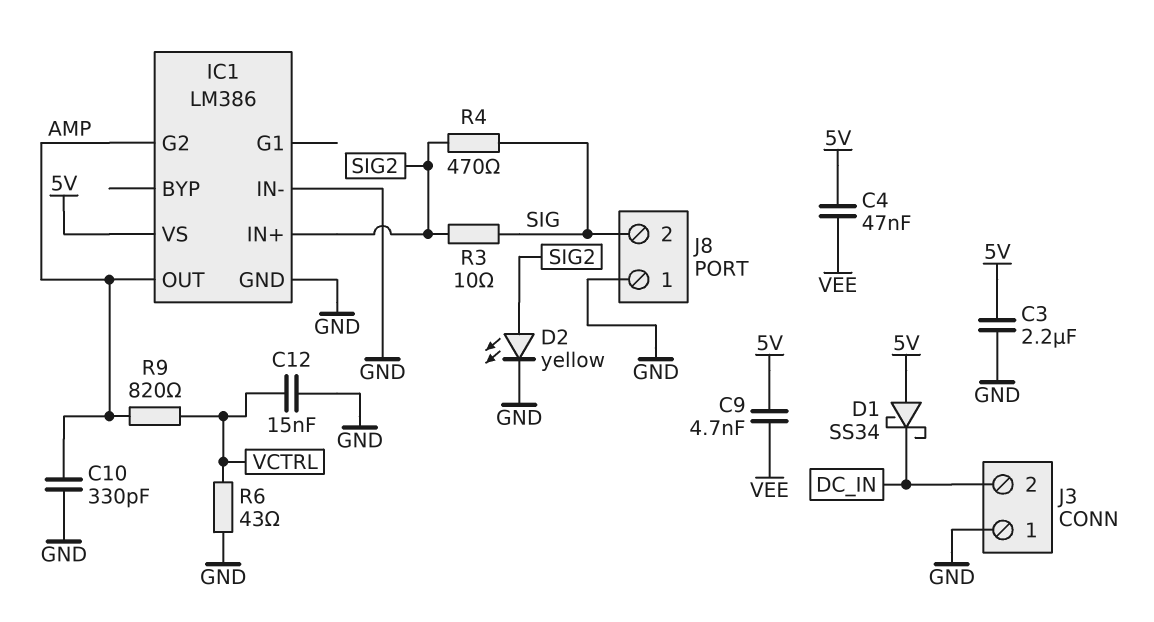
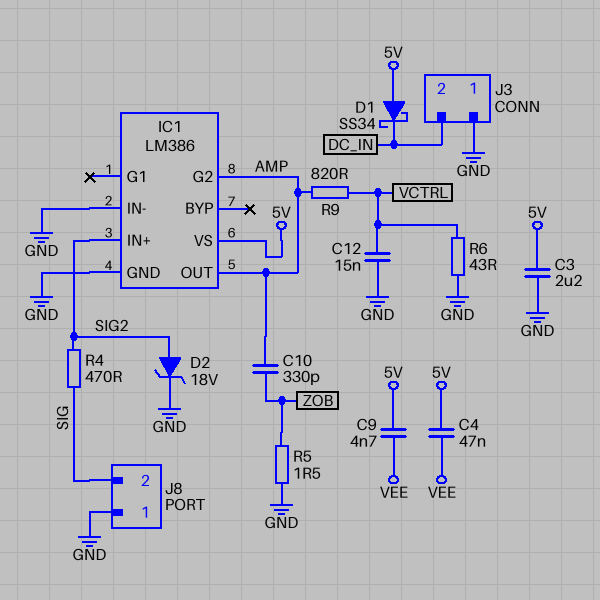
C10: 330pF (AMP, GND) -> 330pF (AMP, ZOB)
D2: LED yellow (A SIG2, K GND) -> zener 18V (A SIG2, K GND)
R3: 10 (SIG, SIG2) -> none
R5: none -> 1.5 (GND, ZOB)

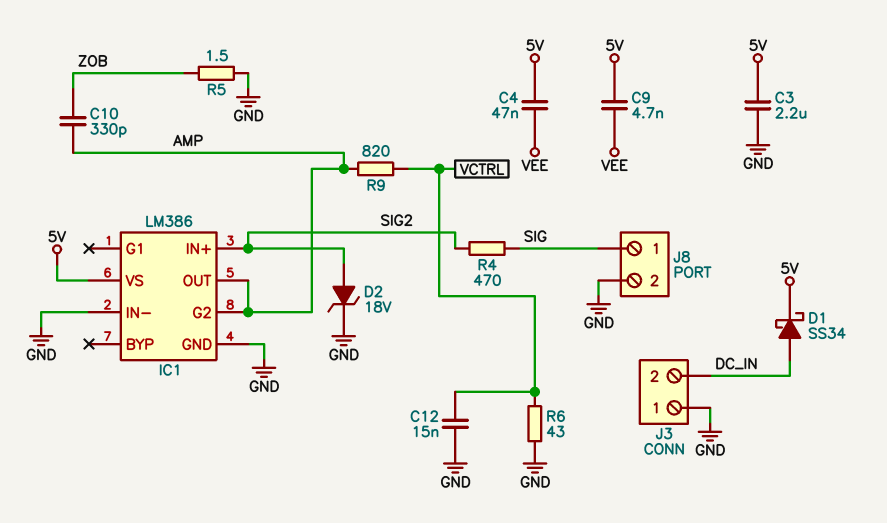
D1: schottky SS34 (A 5V, K DC_IN) -> schottky SS34 (A DC_IN, K 5V)
J8 pin 1: GND -> SIG
J8 pin 2: SIG -> GND

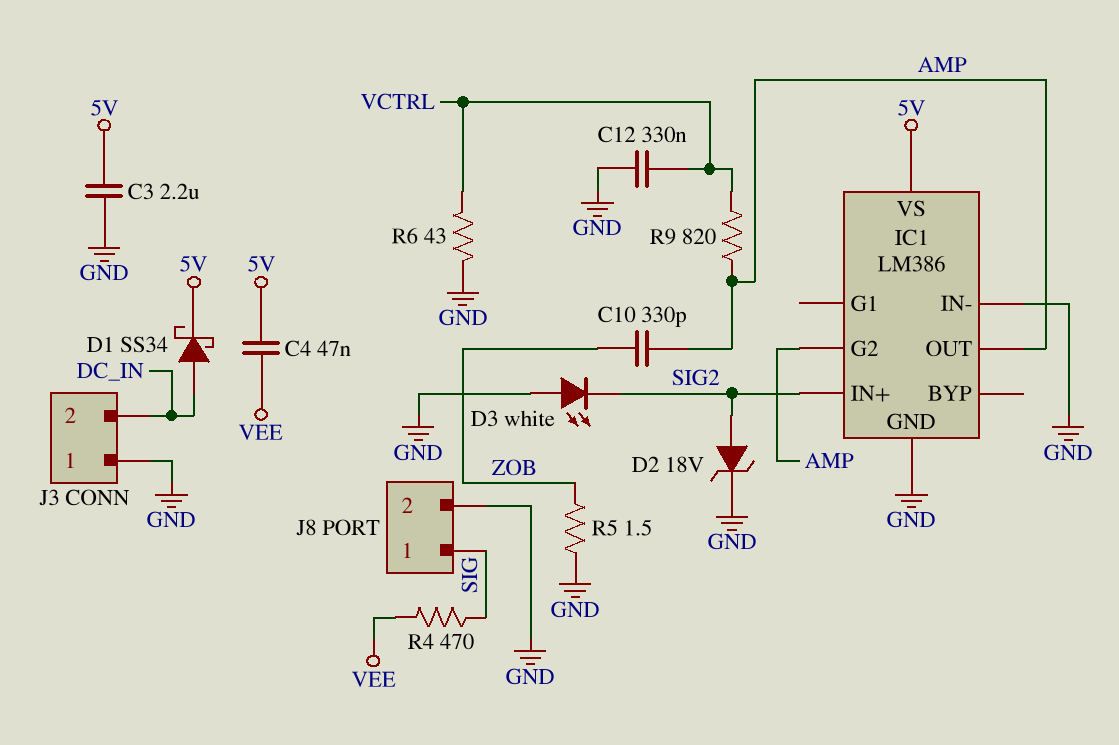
C9: 4.7nF (5V, VEE) -> none
C12: 15nF (GND, VCTRL) -> 330nF (GND, VCTRL)
D3: none -> LED white (A GND, K SIG2)
R4: 470 (SIG, SIG2) -> 470 (SIG, VEE)

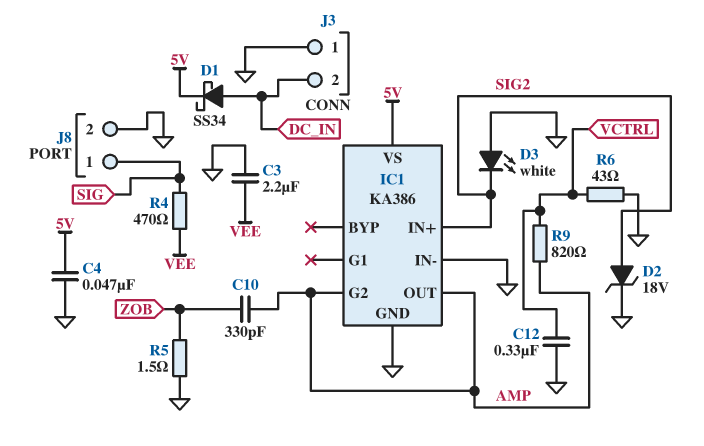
C3: 2.2uF (5V, GND) -> 2.2uF (GND, VEE)
C4: 47nF (5V, VEE) -> 47nF (5V, GND)
IC1: LM386 -> KA386

